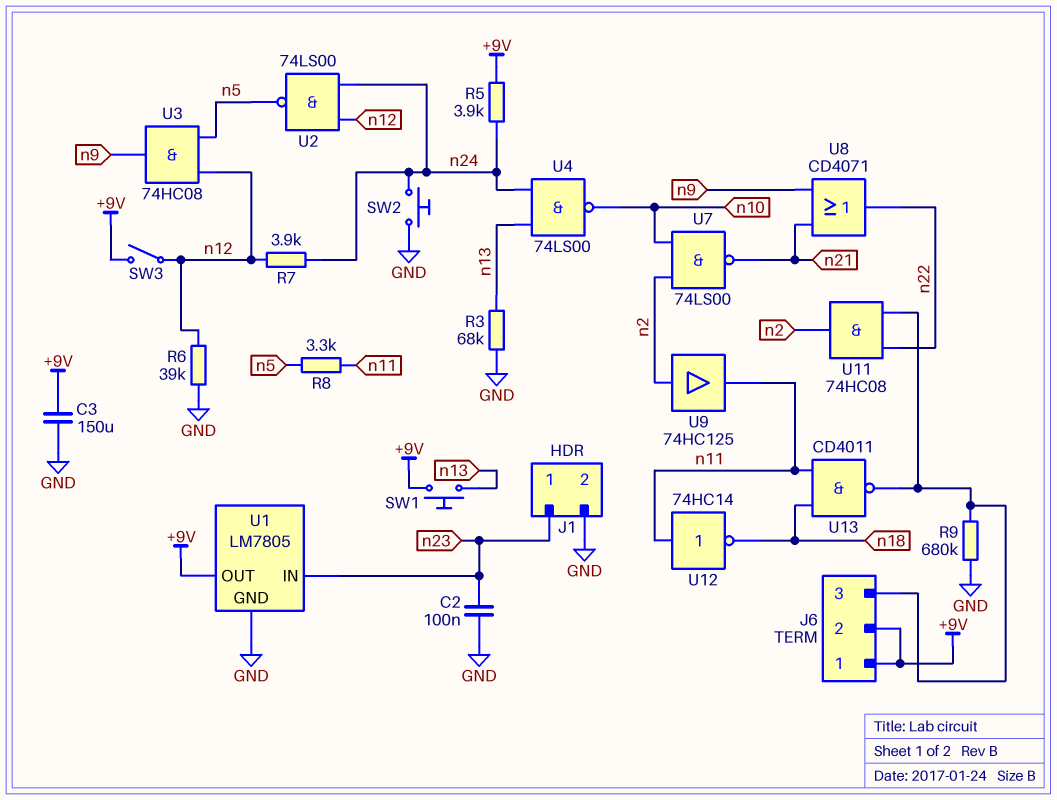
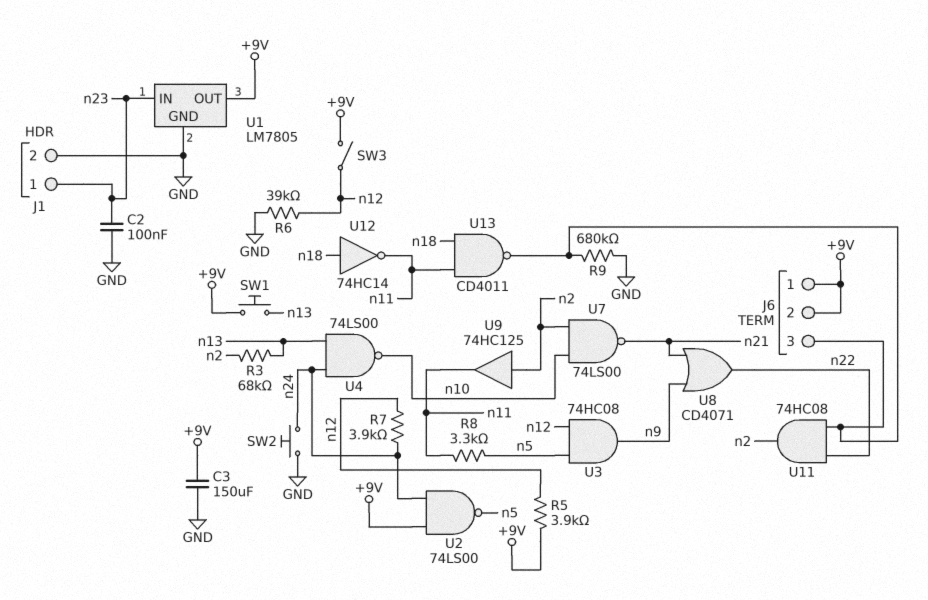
R3: 68k (GND, n13) -> 68k (n2, n13)
R5: 3.9k (+9V, n24) -> 3.9k (+9V, n12)
U2: NAND 74LS00 (in n12, in n24, out n5) -> NAND 74LS00 (in +9V, in n24, out n5)
U12: NOT 74HC14 (in n11, out n18) -> NOT 74HC14 (in n18, out n11)

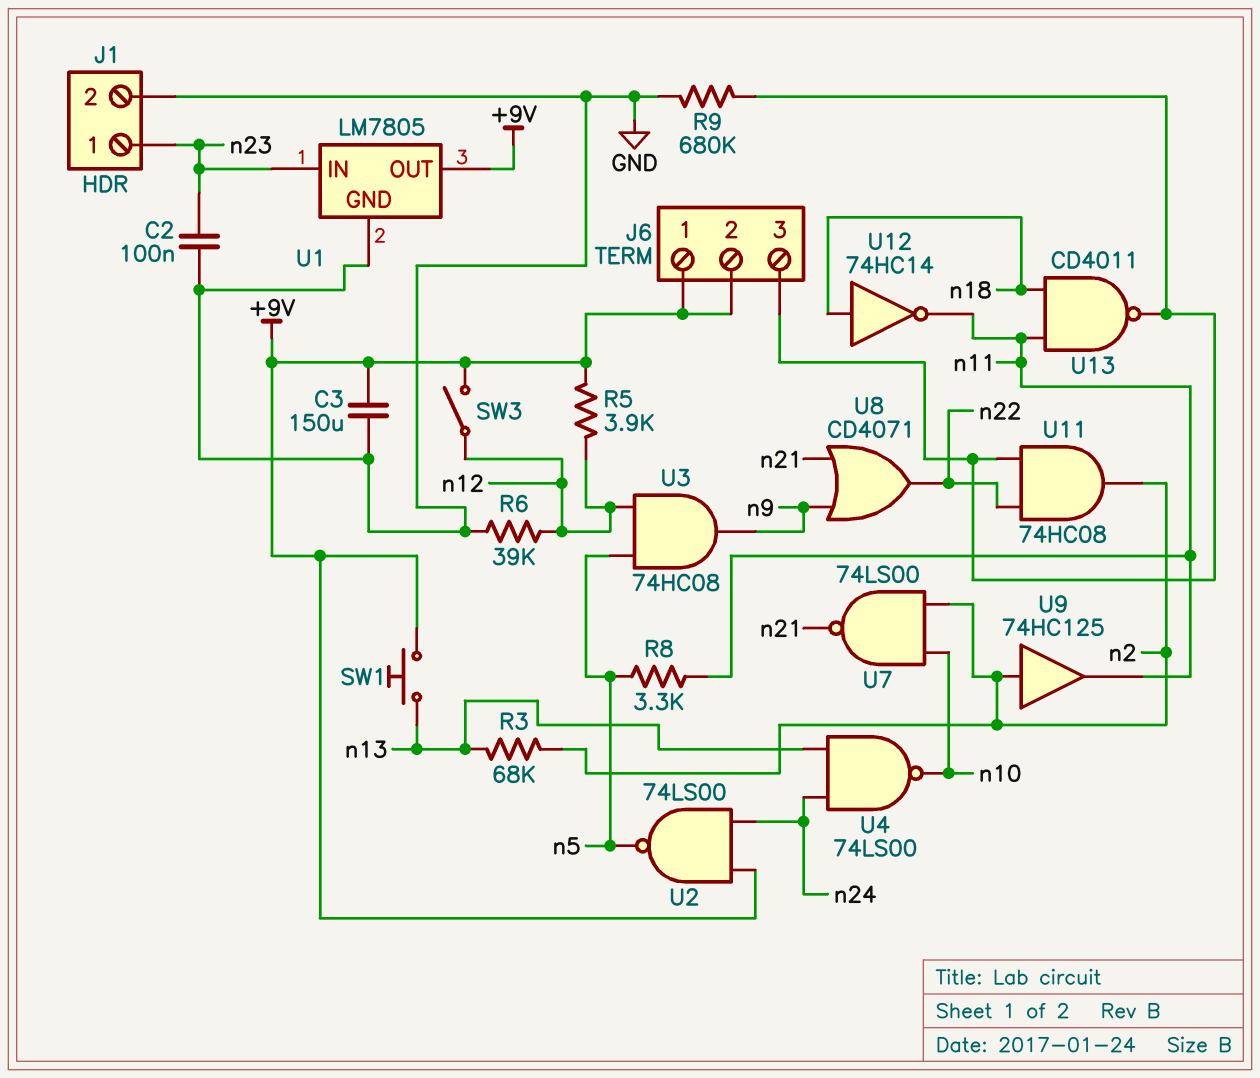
R7: 3.9k (n12, n24) -> none
SW2: button (GND, n24) -> none

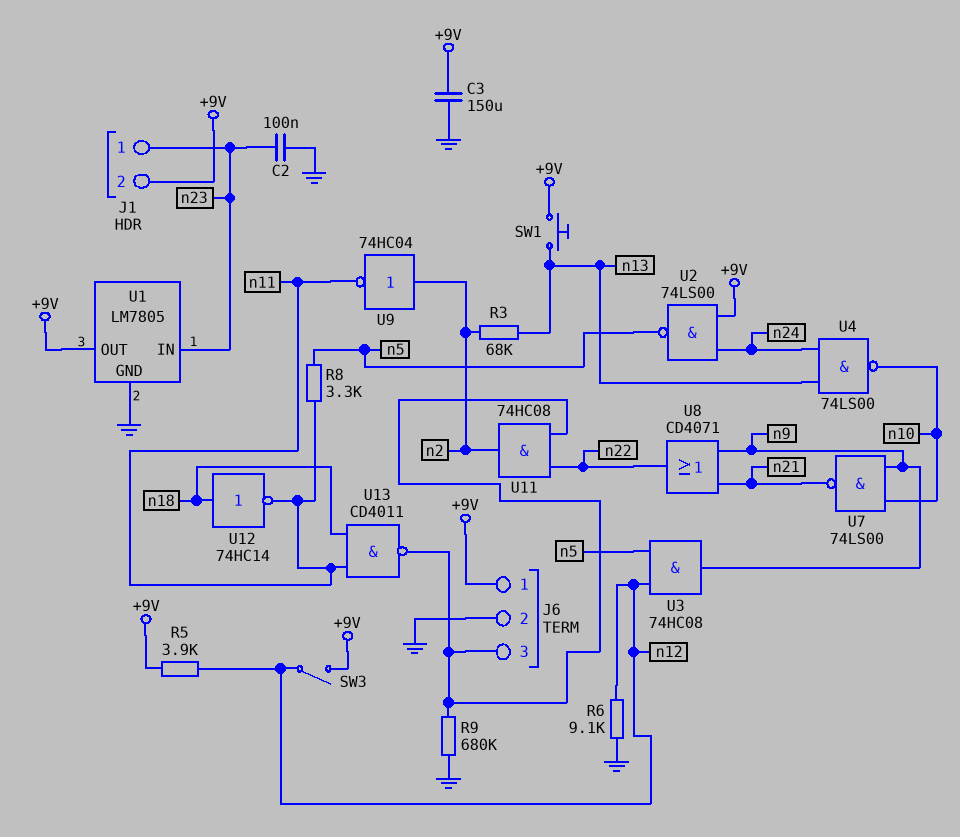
J1 pin 2: GND -> +9V
J6 pin 2: +9V -> GND
R6: 39k (GND, n12) -> 9.1k (GND, n12)
U7: NAND 74LS00 (in n2, in n10, out n21) -> NAND 74LS00 (in n9, in n10, out n21)
U9: buffer 74HC125 (in n2, out n11) -> NOT 74HC04 (in n2, out n11)

